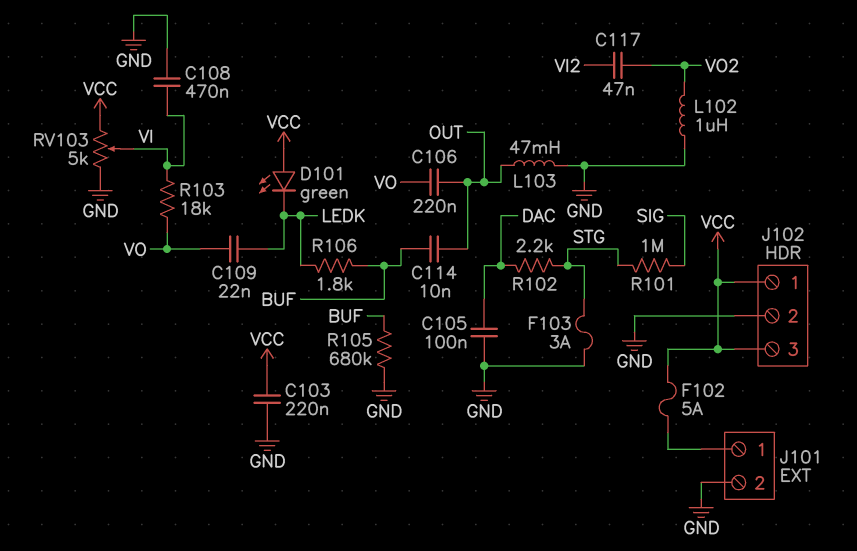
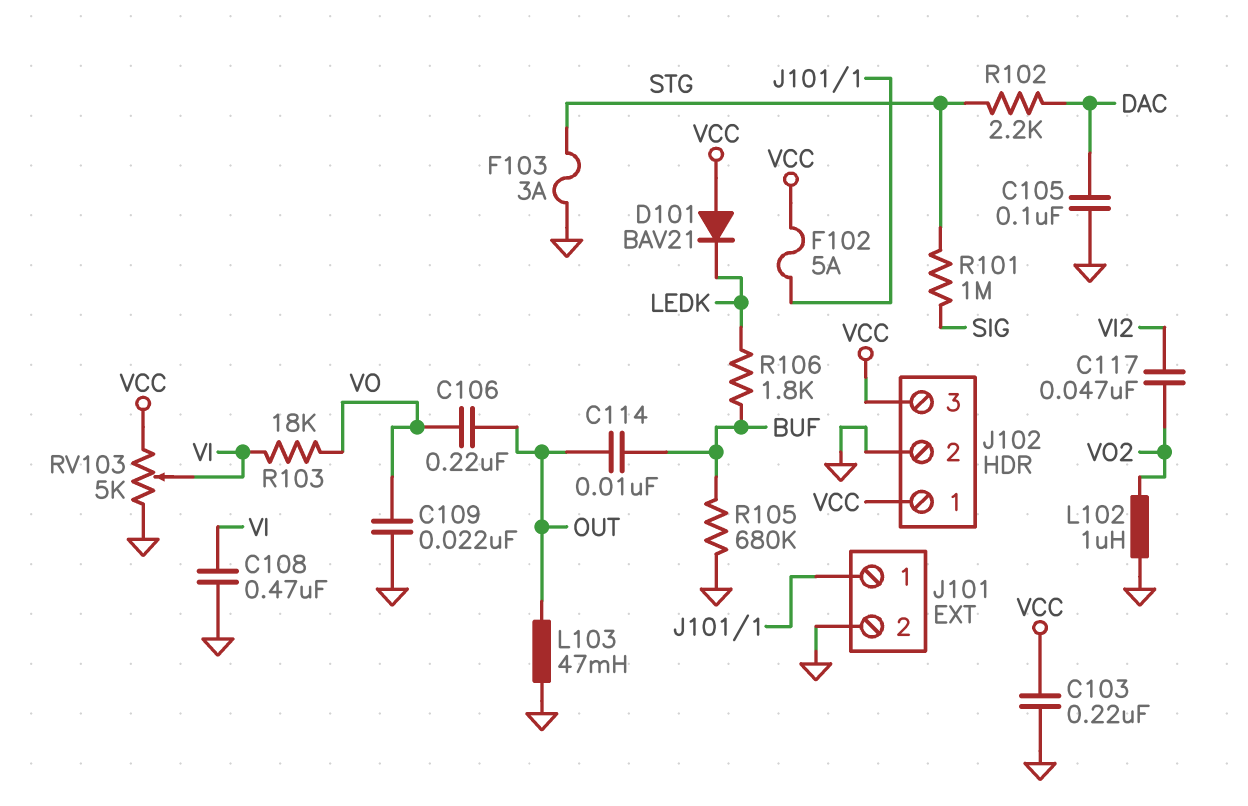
C109: 22nF (LEDK, VO) -> 22nF (GND, VO)
D101: LED green (A VCC, K LEDK) -> diode BAV21 (A VCC, K LEDK)

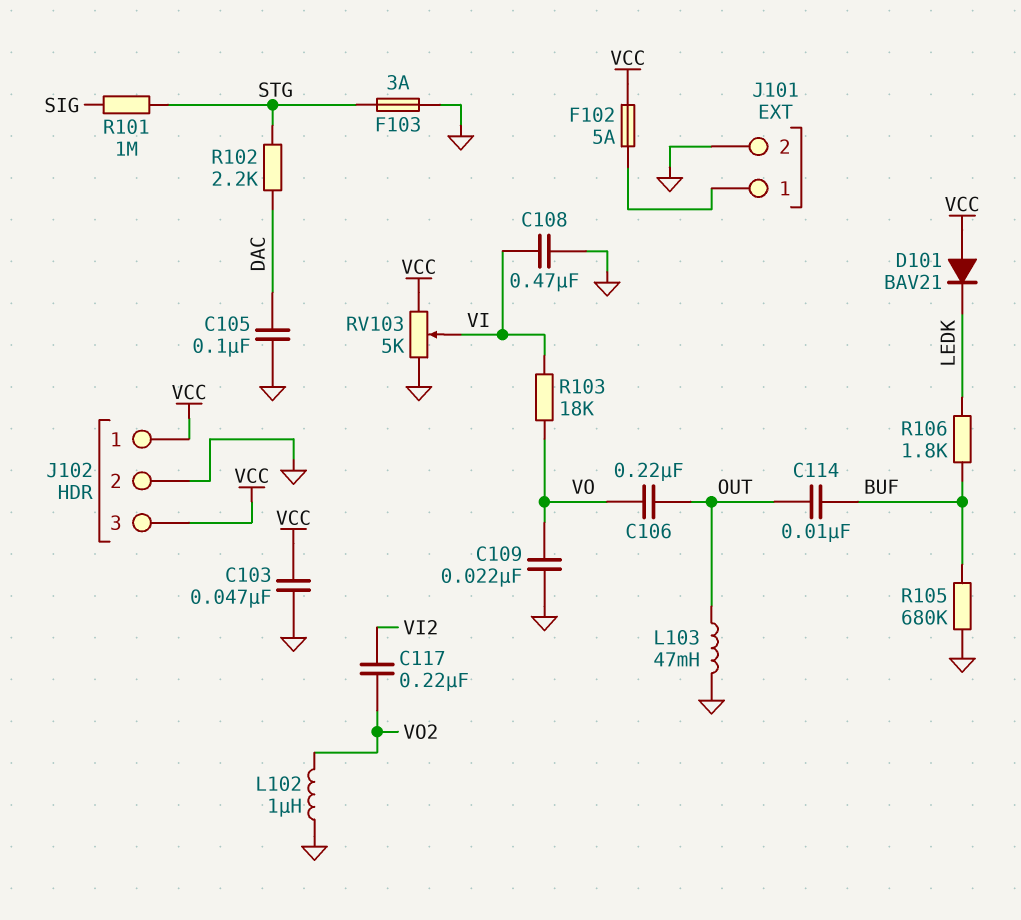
C103: 220nF (GND, VCC) -> 47nF (GND, VCC)
C117: 47nF (VI2, VO2) -> 220nF (VI2, VO2)

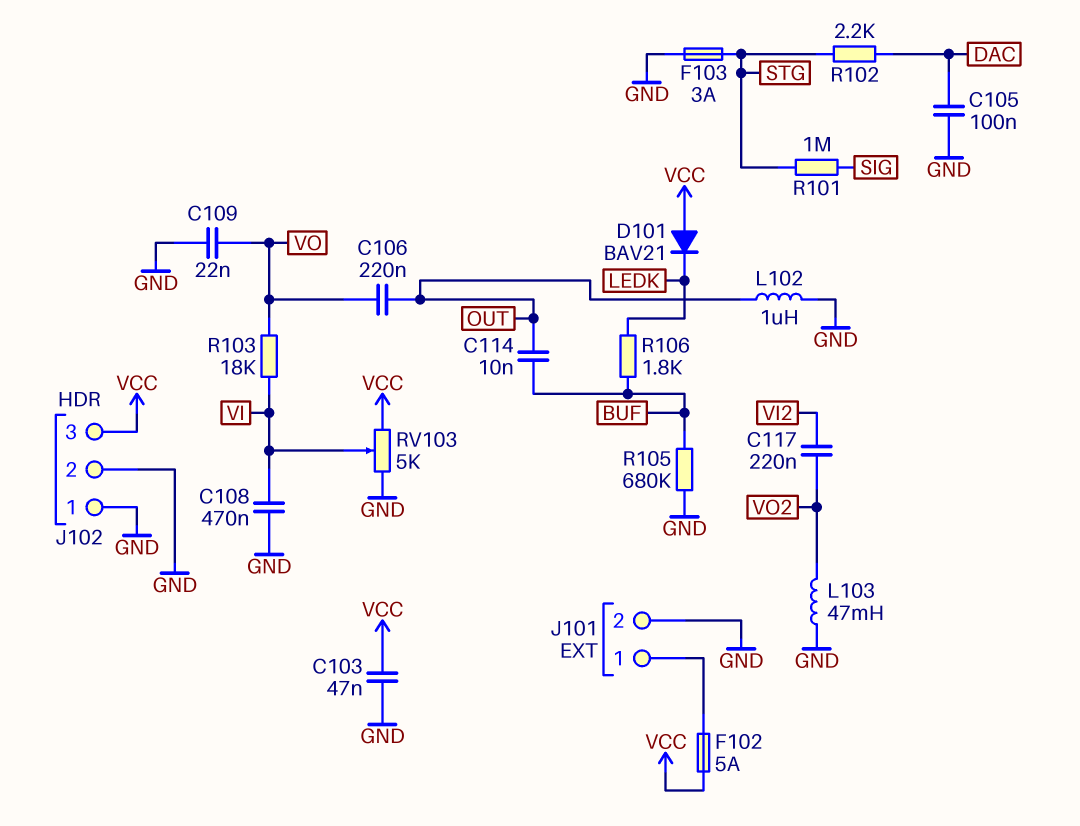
J102 pin 1: VCC -> GND
L102: 1uH (GND, VO2) -> 1uH (GND, OUT)
L103: 47mH (GND, OUT) -> 47mH (GND, VO2)

